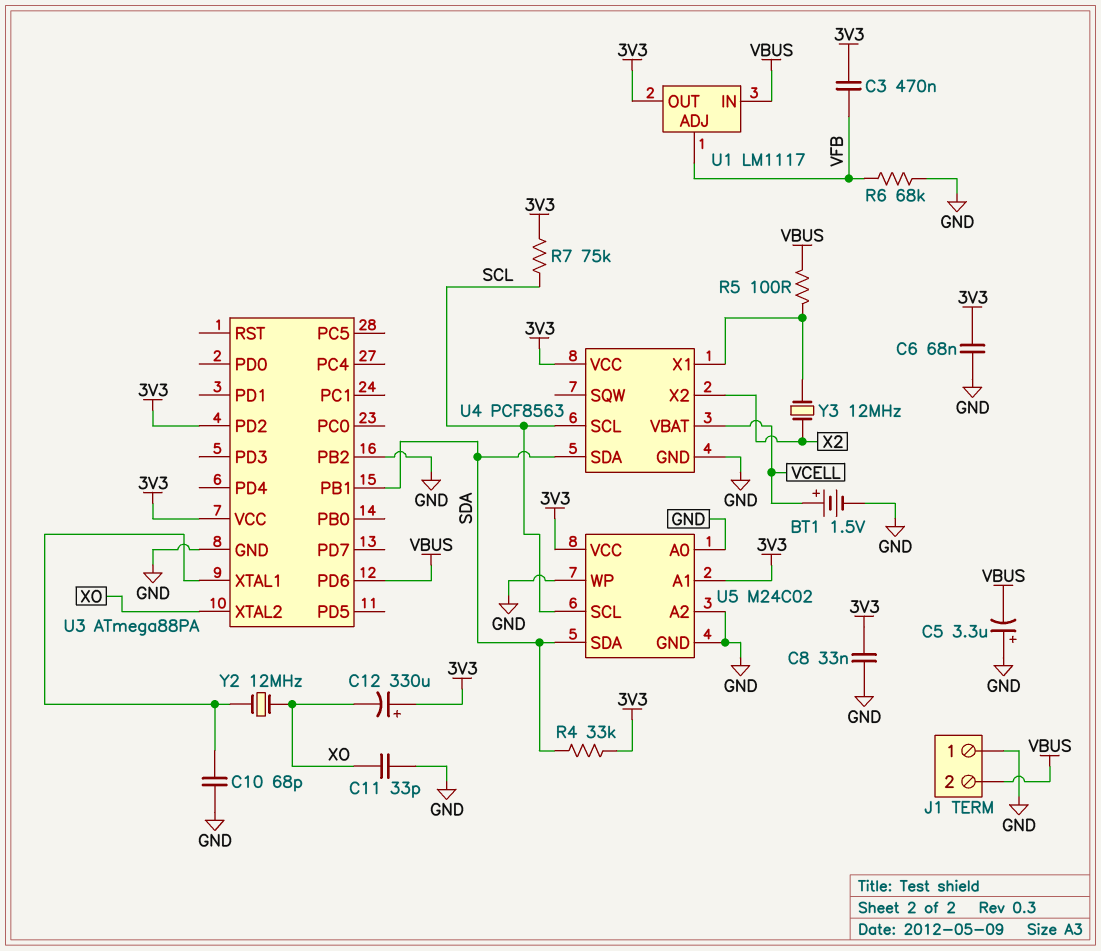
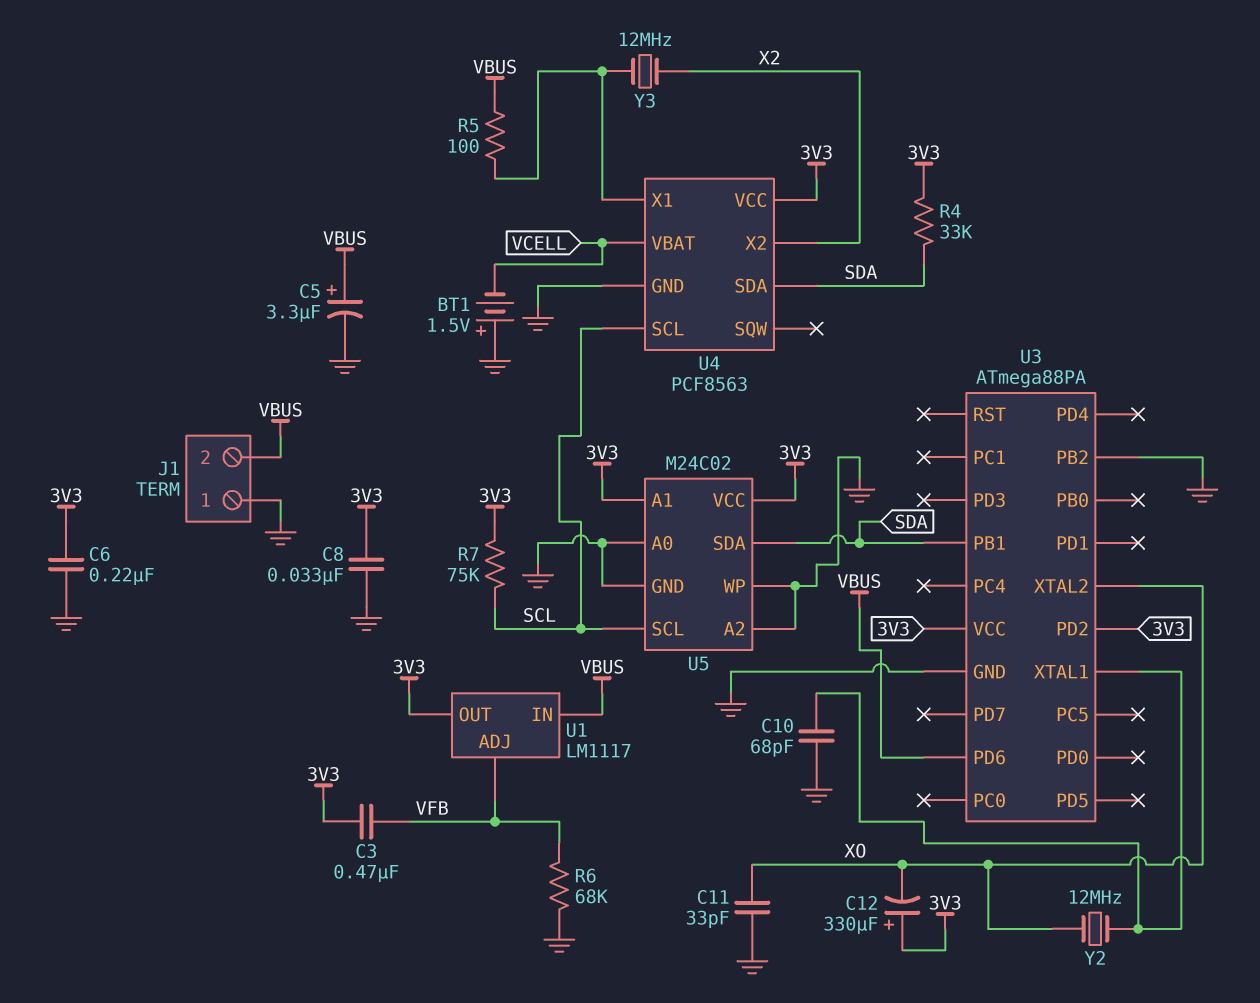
BT1: 1.5V (plus VCELL, minus GND) -> 1.5V (plus GND, minus VCELL)
C5: 3.3uF (plus GND, minus VBUS) -> 3.3uF (plus VBUS, minus GND)
C6: 68nF (3V3, GND) -> 220nF (3V3, GND)

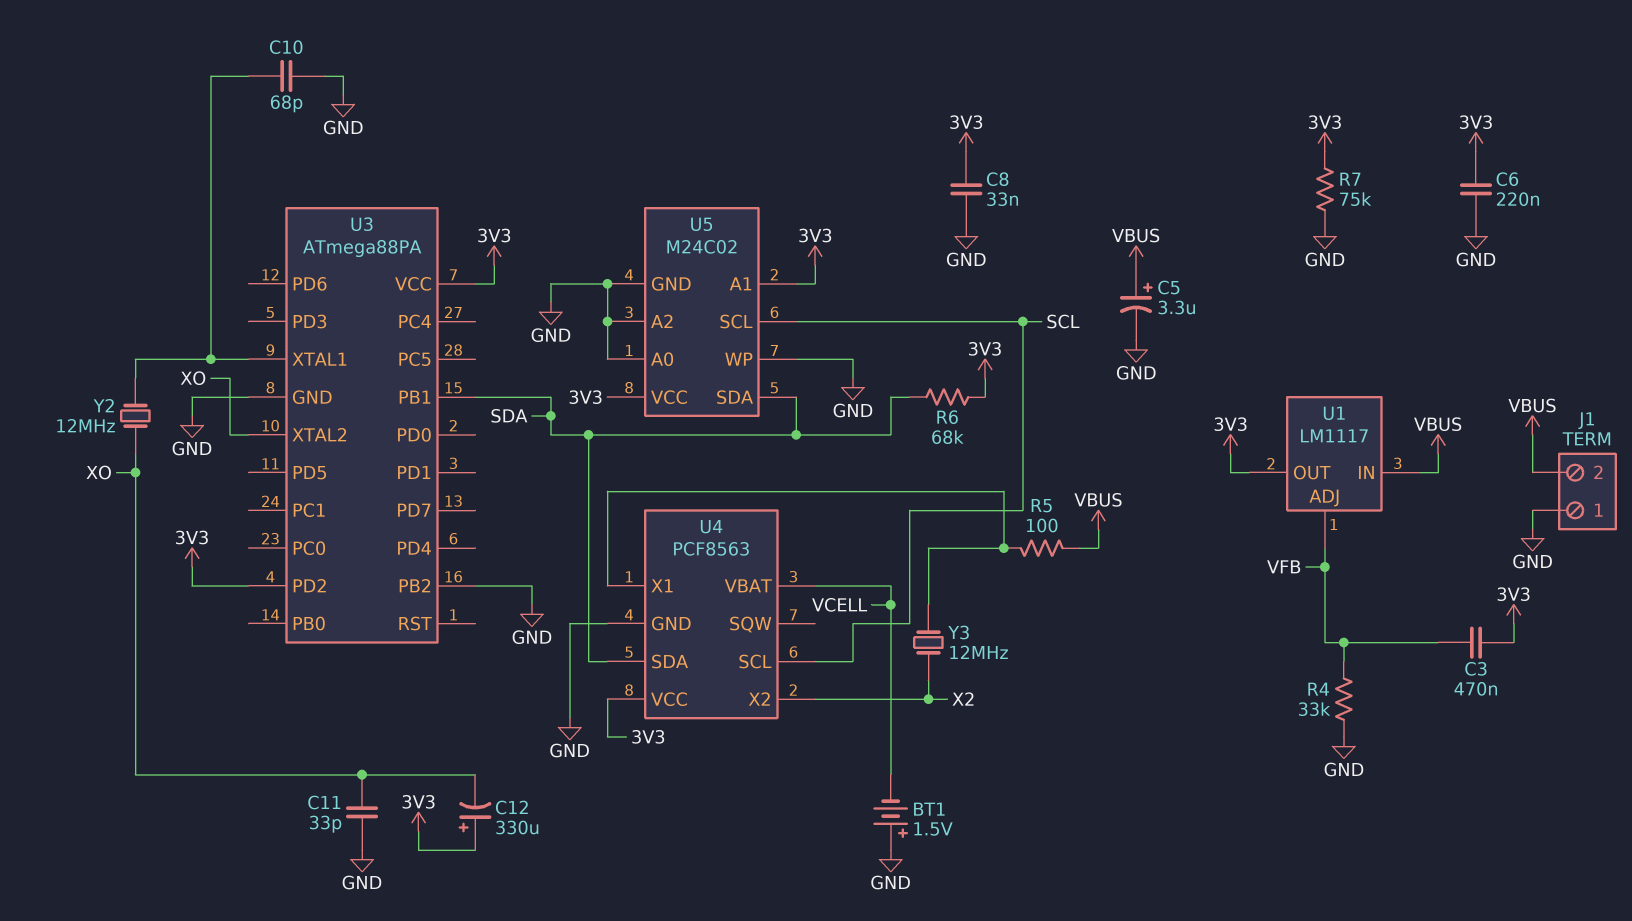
R4: 33k (3V3, SDA) -> 33k (GND, VFB)
R6: 68k (GND, VFB) -> 68k (3V3, SDA)
R7: 75k (3V3, SCL) -> 75k (3V3, GND)
U3 pin PD6: VBUS -> none

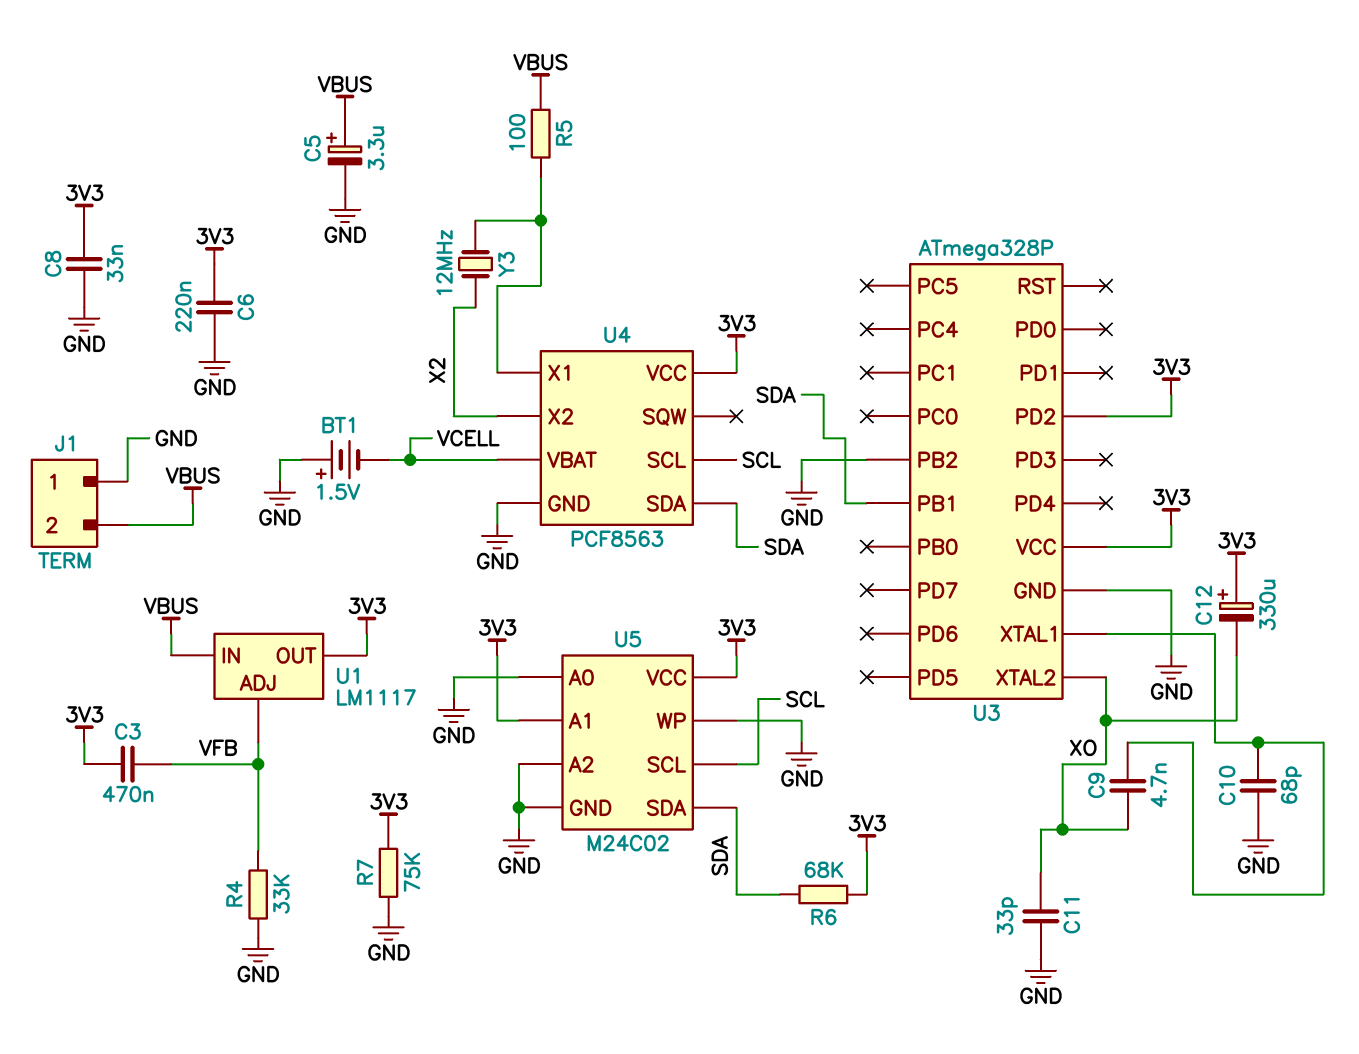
C9: none -> 4.7nF (U3/XTAL1, XO)
U3: ATmega88PA -> ATmega328P
Y2: 12MHz (U3/XTAL1, XO) -> none

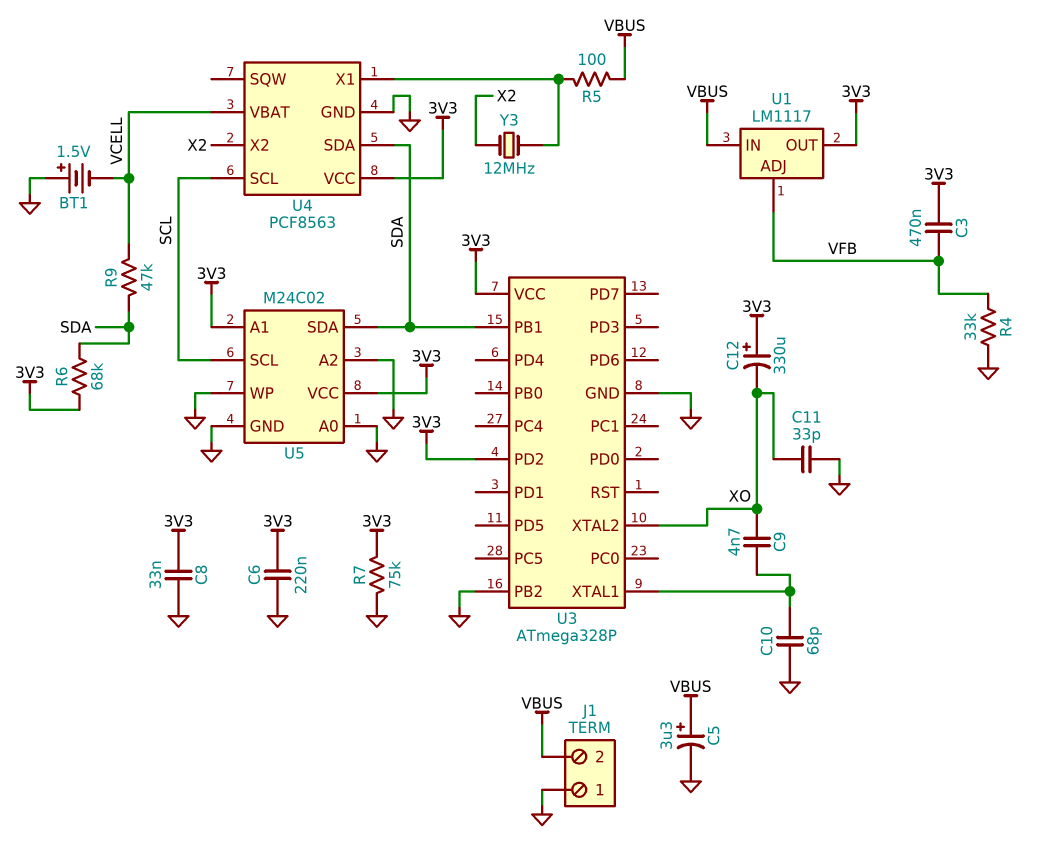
R9: none -> 47k (SDA, VCELL)

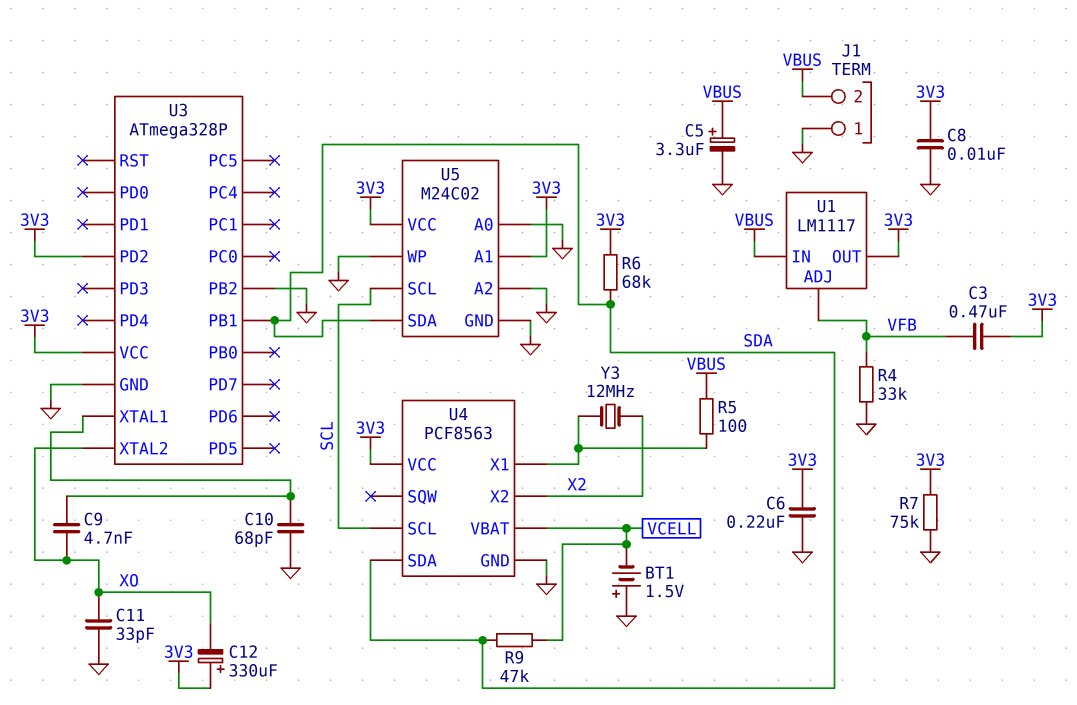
C8: 33nF (3V3, GND) -> 10nF (3V3, GND)

